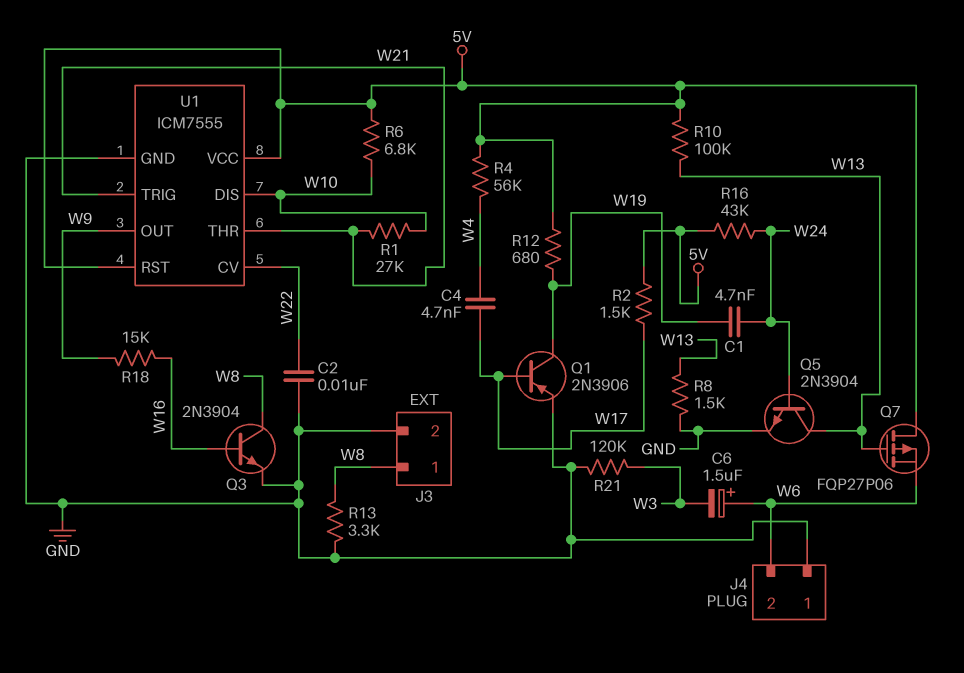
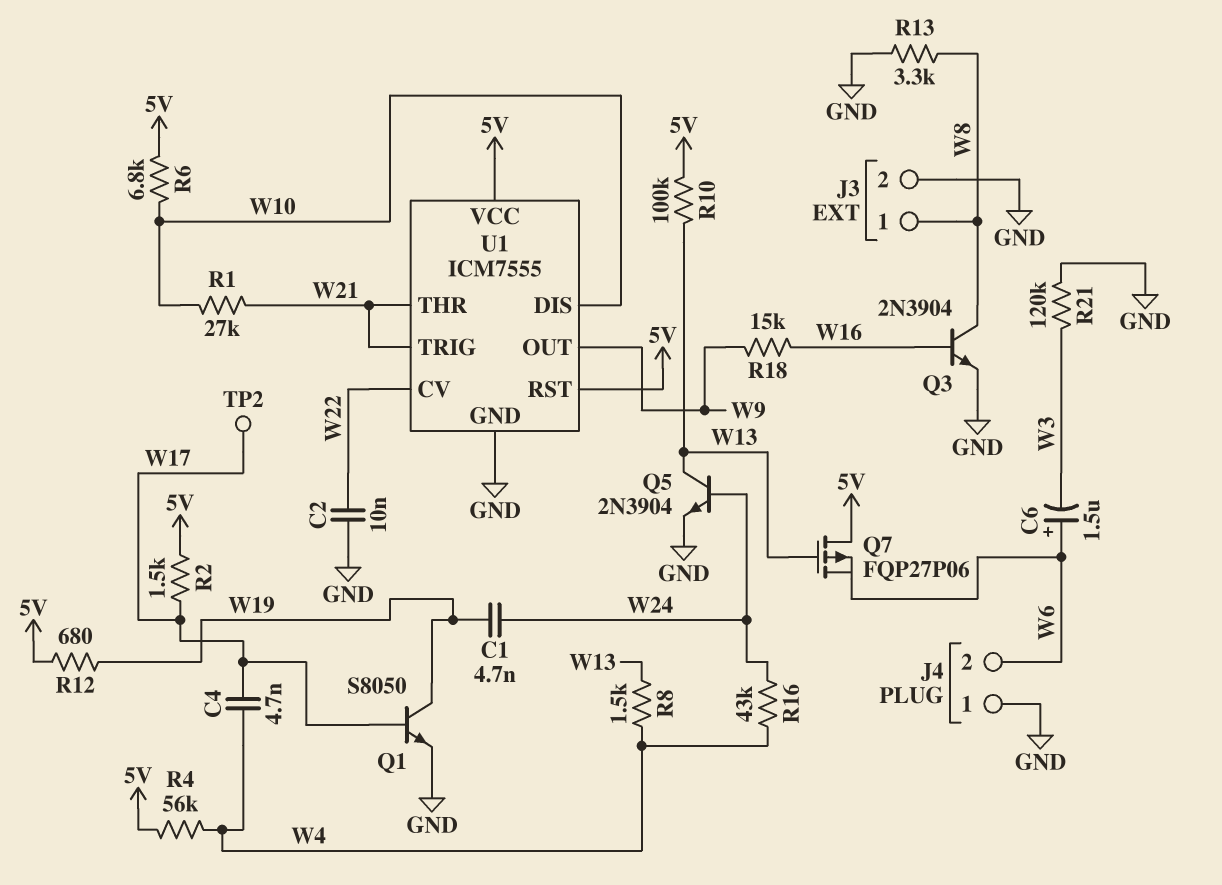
Q1: PNP 2N3906 (B W17, C W19, E GND) -> NPN S8050 (B W17, C W19, E GND)
R8: 1.5k (GND, W13) -> 1.5k (W4, W13)
R16: 43k (5V, W24) -> 43k (W4, W24)
TP2: none -> test point (W17)

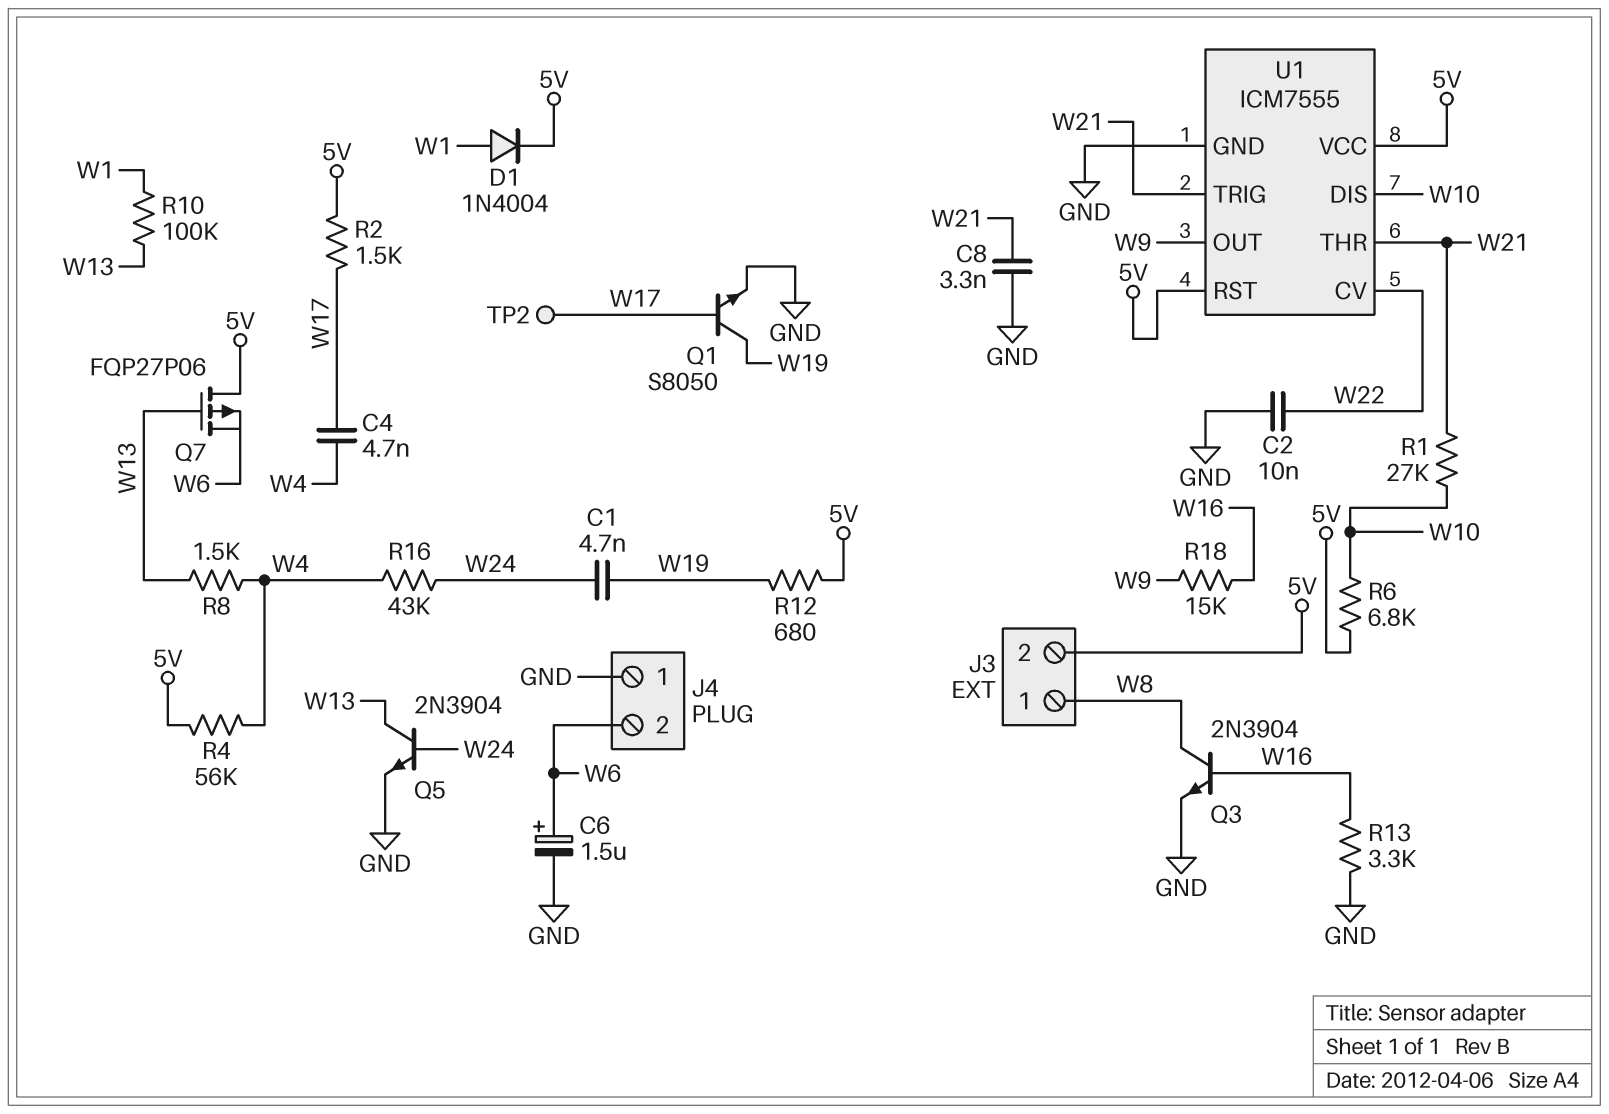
C6: 1.5uF (plus W6, minus W3) -> 1.5uF (plus W6, minus GND)
C8: none -> 3.3nF (GND, W21)
D1: none -> diode 1N4004 (A W1, K 5V)
J3 pin 2: GND -> 5V
R10: 100k (5V, W13) -> 100k (W1, W13)
R13: 3.3k (GND, W8) -> 3.3k (GND, W16)
R21: 120k (GND, W3) -> none

